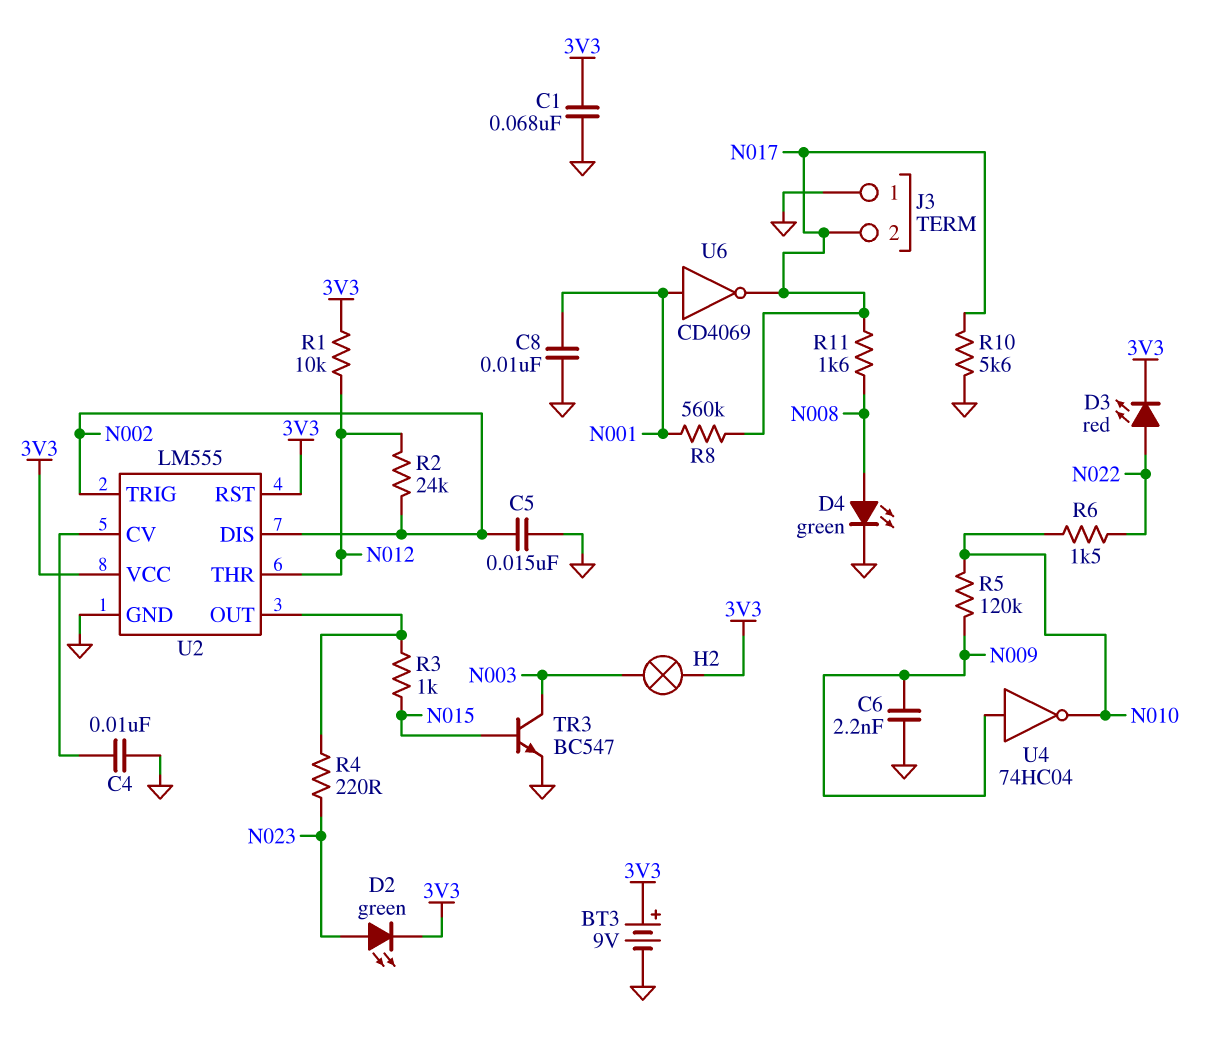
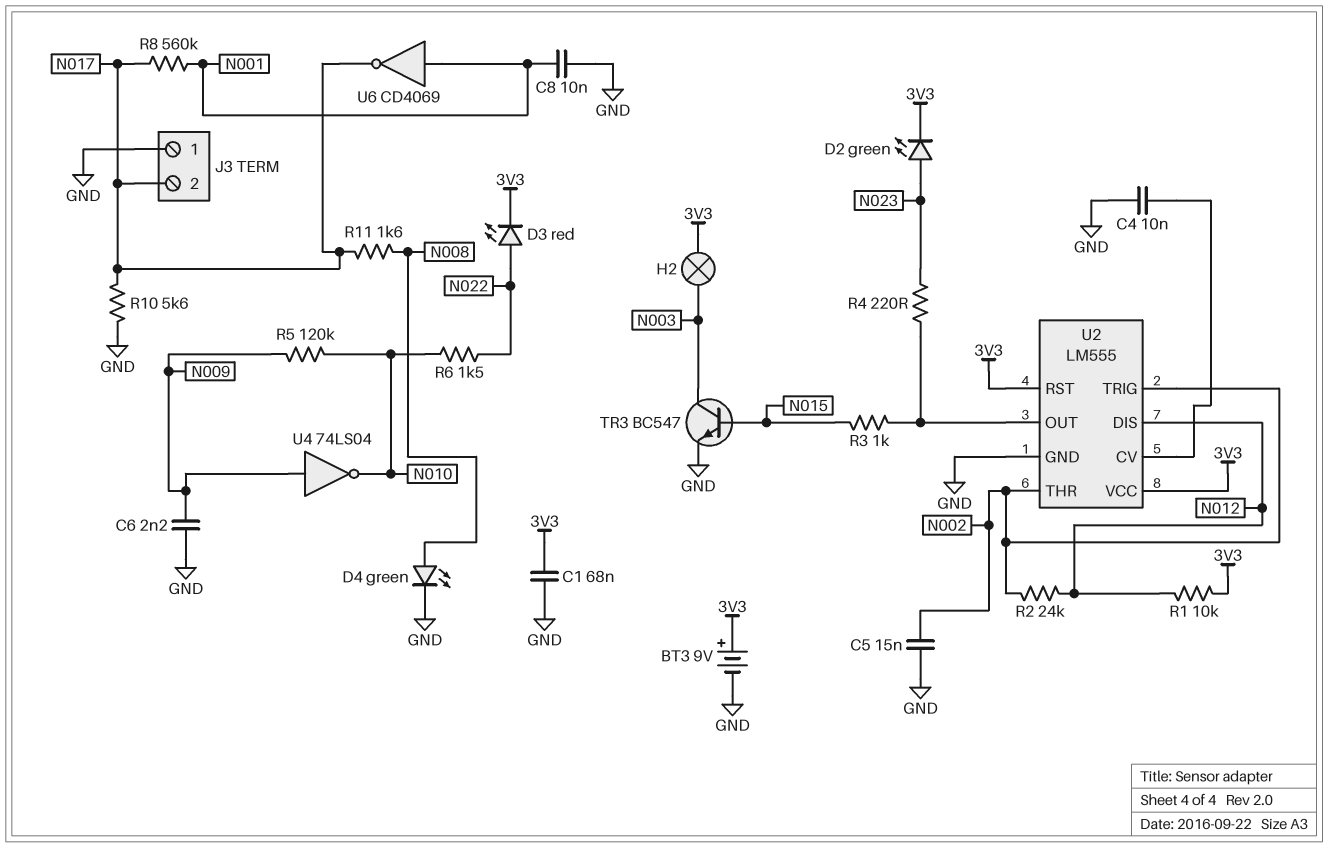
U2 pin DIS: N002 -> N012
U2 pin THR: N012 -> N002
U4: NOT 74HC04 (in N009, out N010) -> NOT 74LS04 (in N009, out N010)

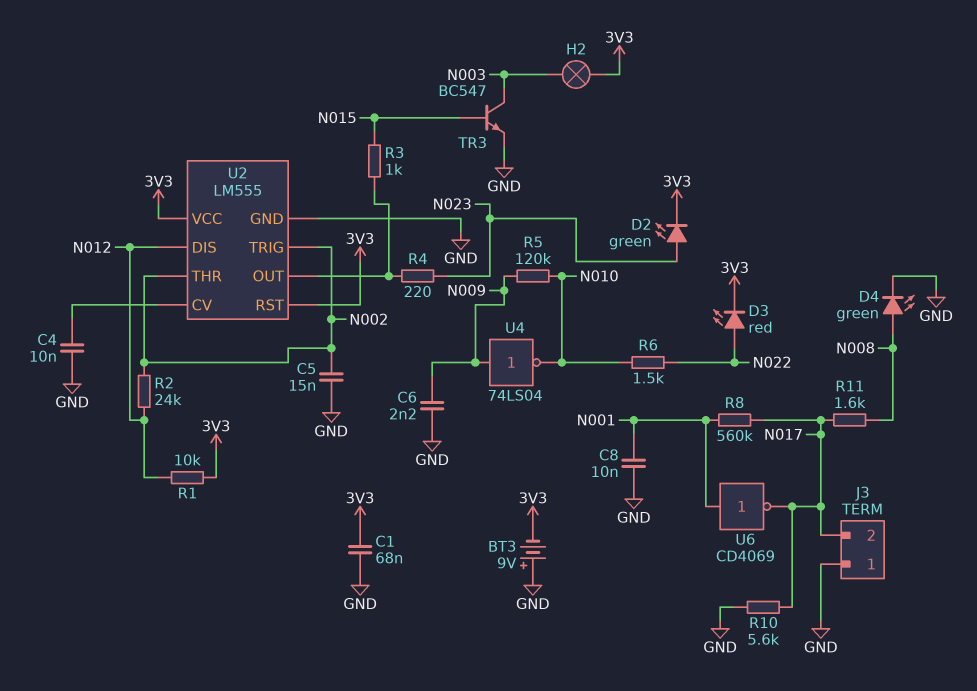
BT3: 9V (plus 3V3, minus GND) -> 9V (plus GND, minus 3V3)

